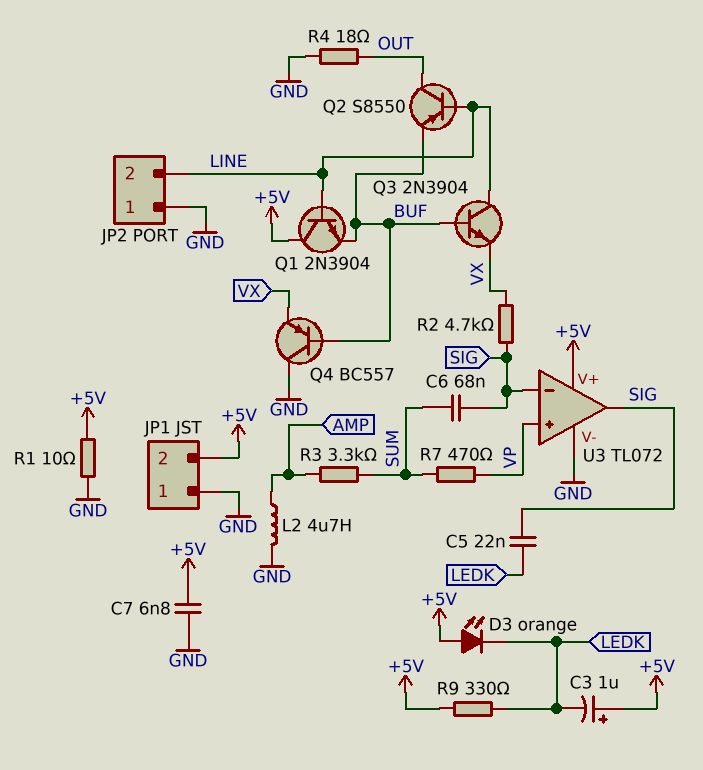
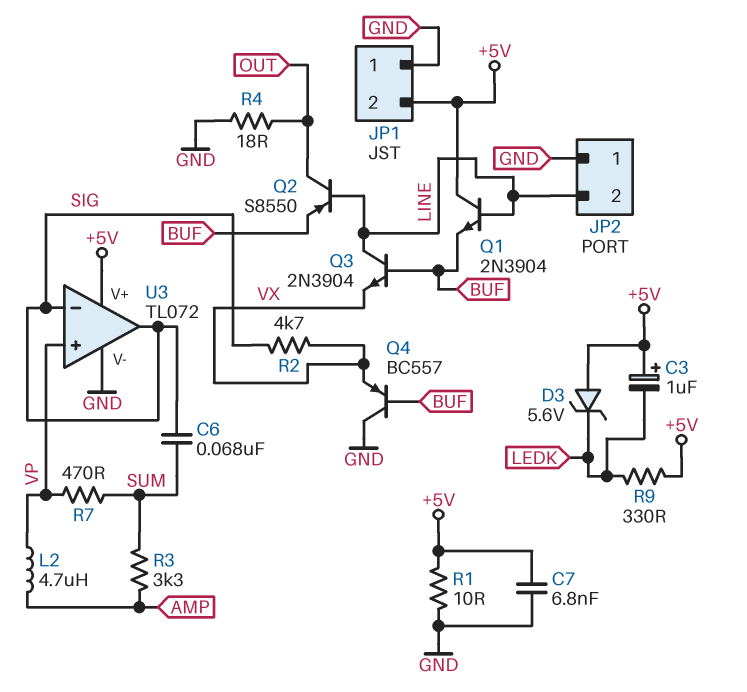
C5: 22nF (LEDK, SIG) -> none
D3: LED orange (A +5V, K LEDK) -> zener 5.6V (A +5V, K LEDK)
L2: 4.7uH (AMP, GND) -> 4.7uH (AMP, VP)

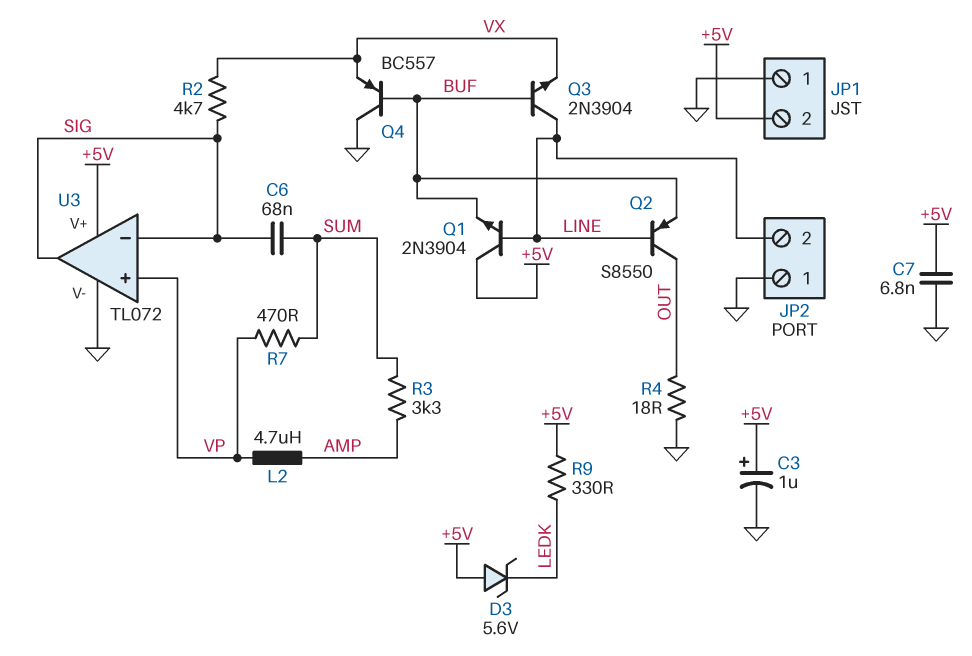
C3: 1uF (plus +5V, minus LEDK) -> 1uF (plus +5V, minus GND)
R1: 10 (+5V, GND) -> none

